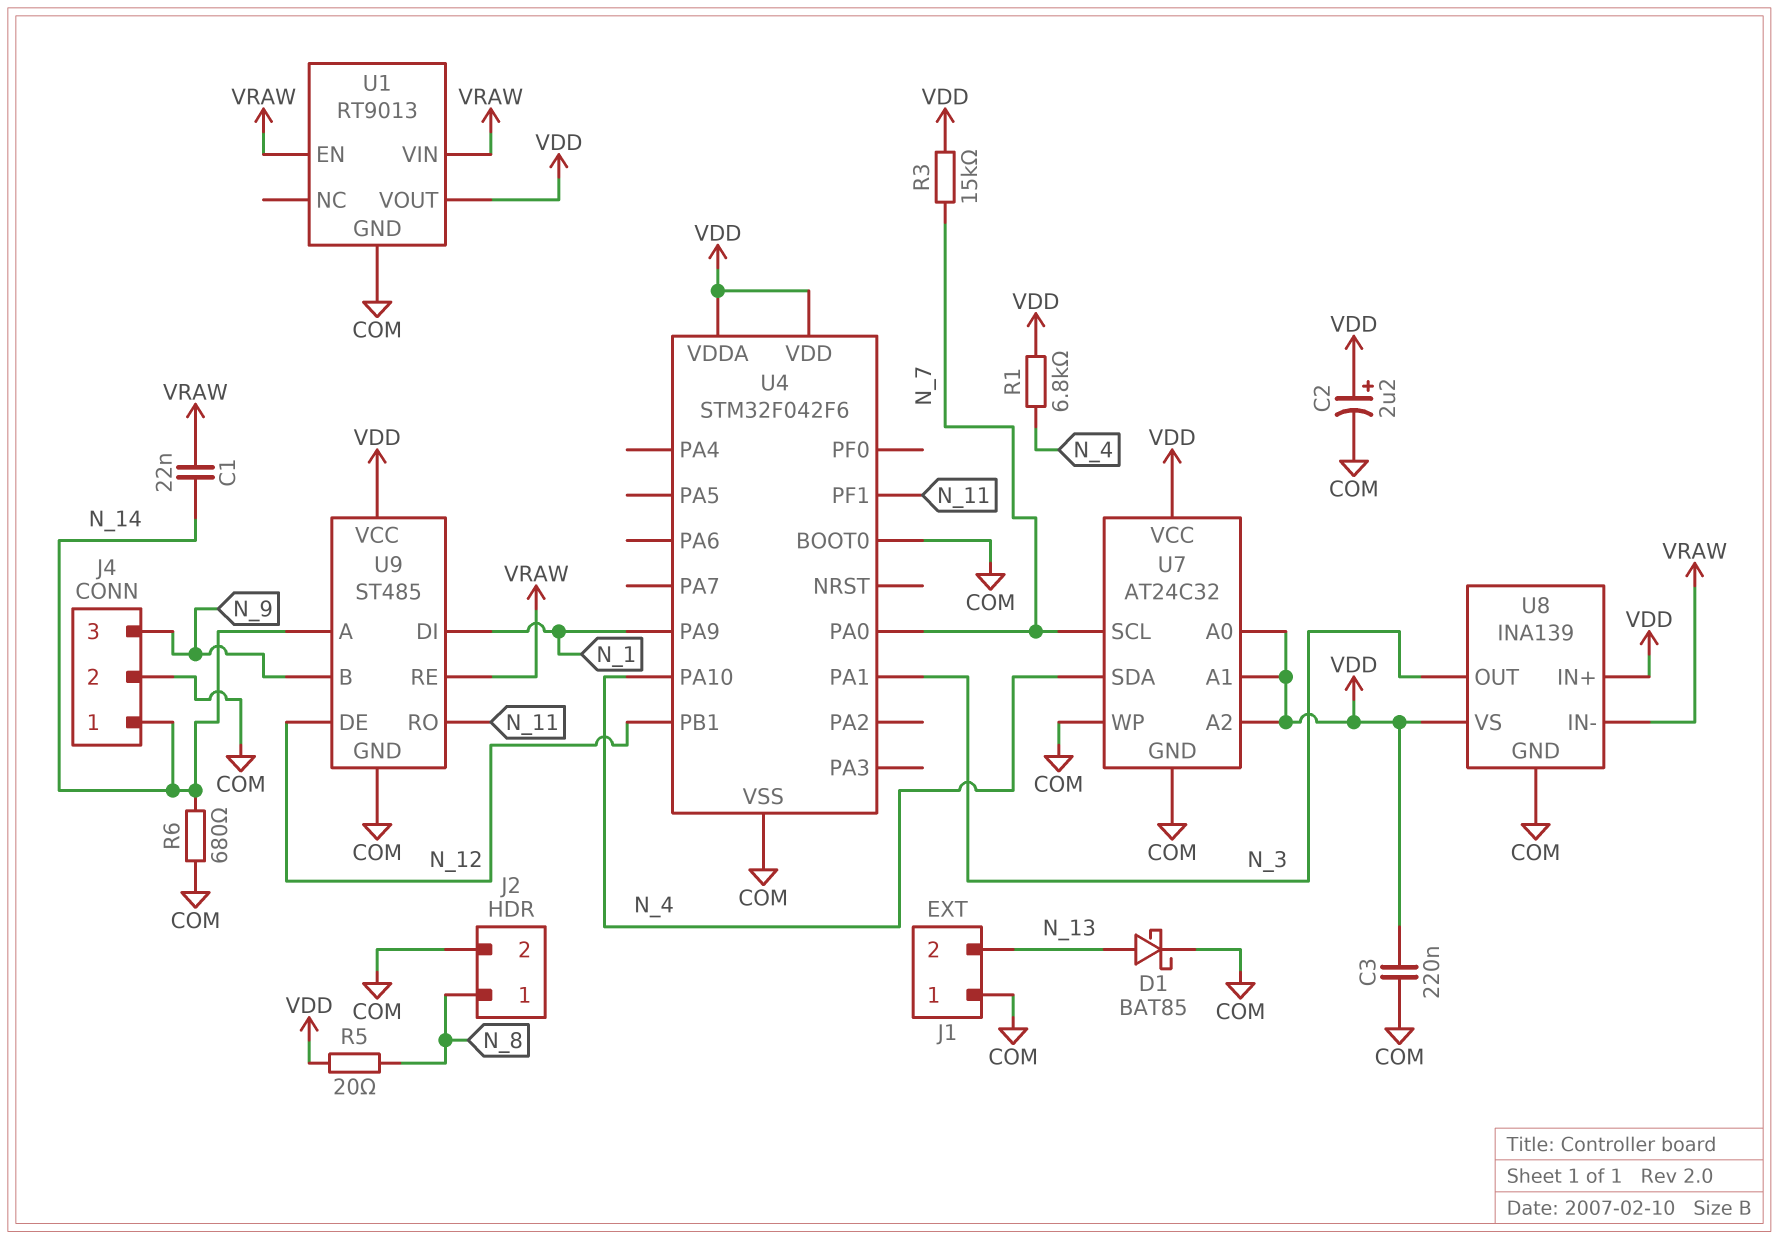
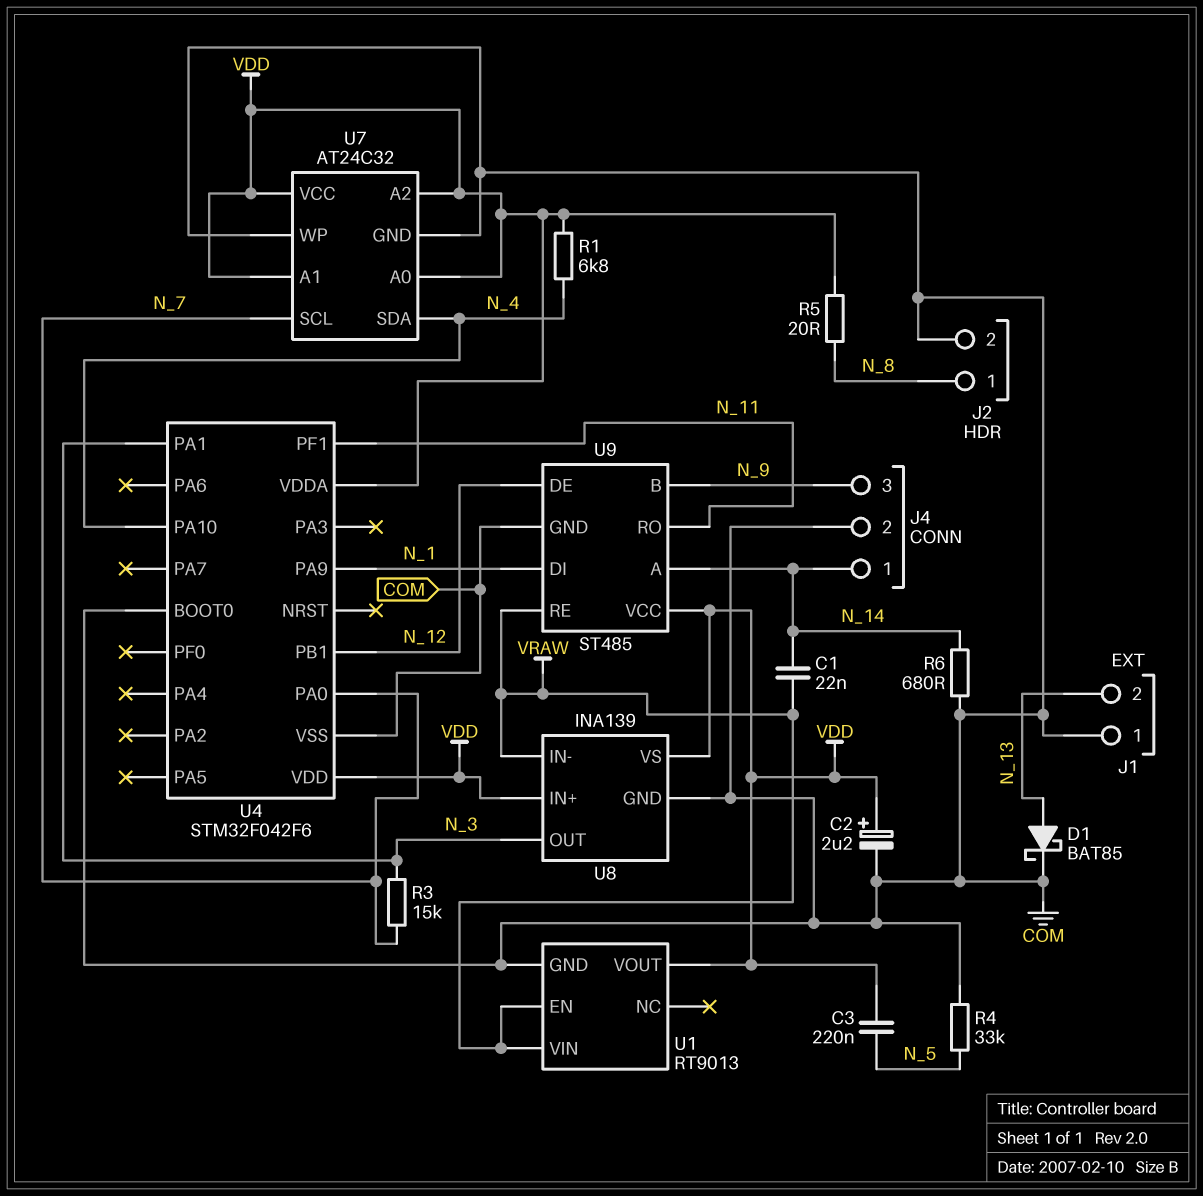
C3: 220nF (COM, VDD) -> 220nF (N_5, VDD)
R3: 15k (N_7, VDD) -> 15k (N_3, N_7)
R4: none -> 33k (COM, N_5)

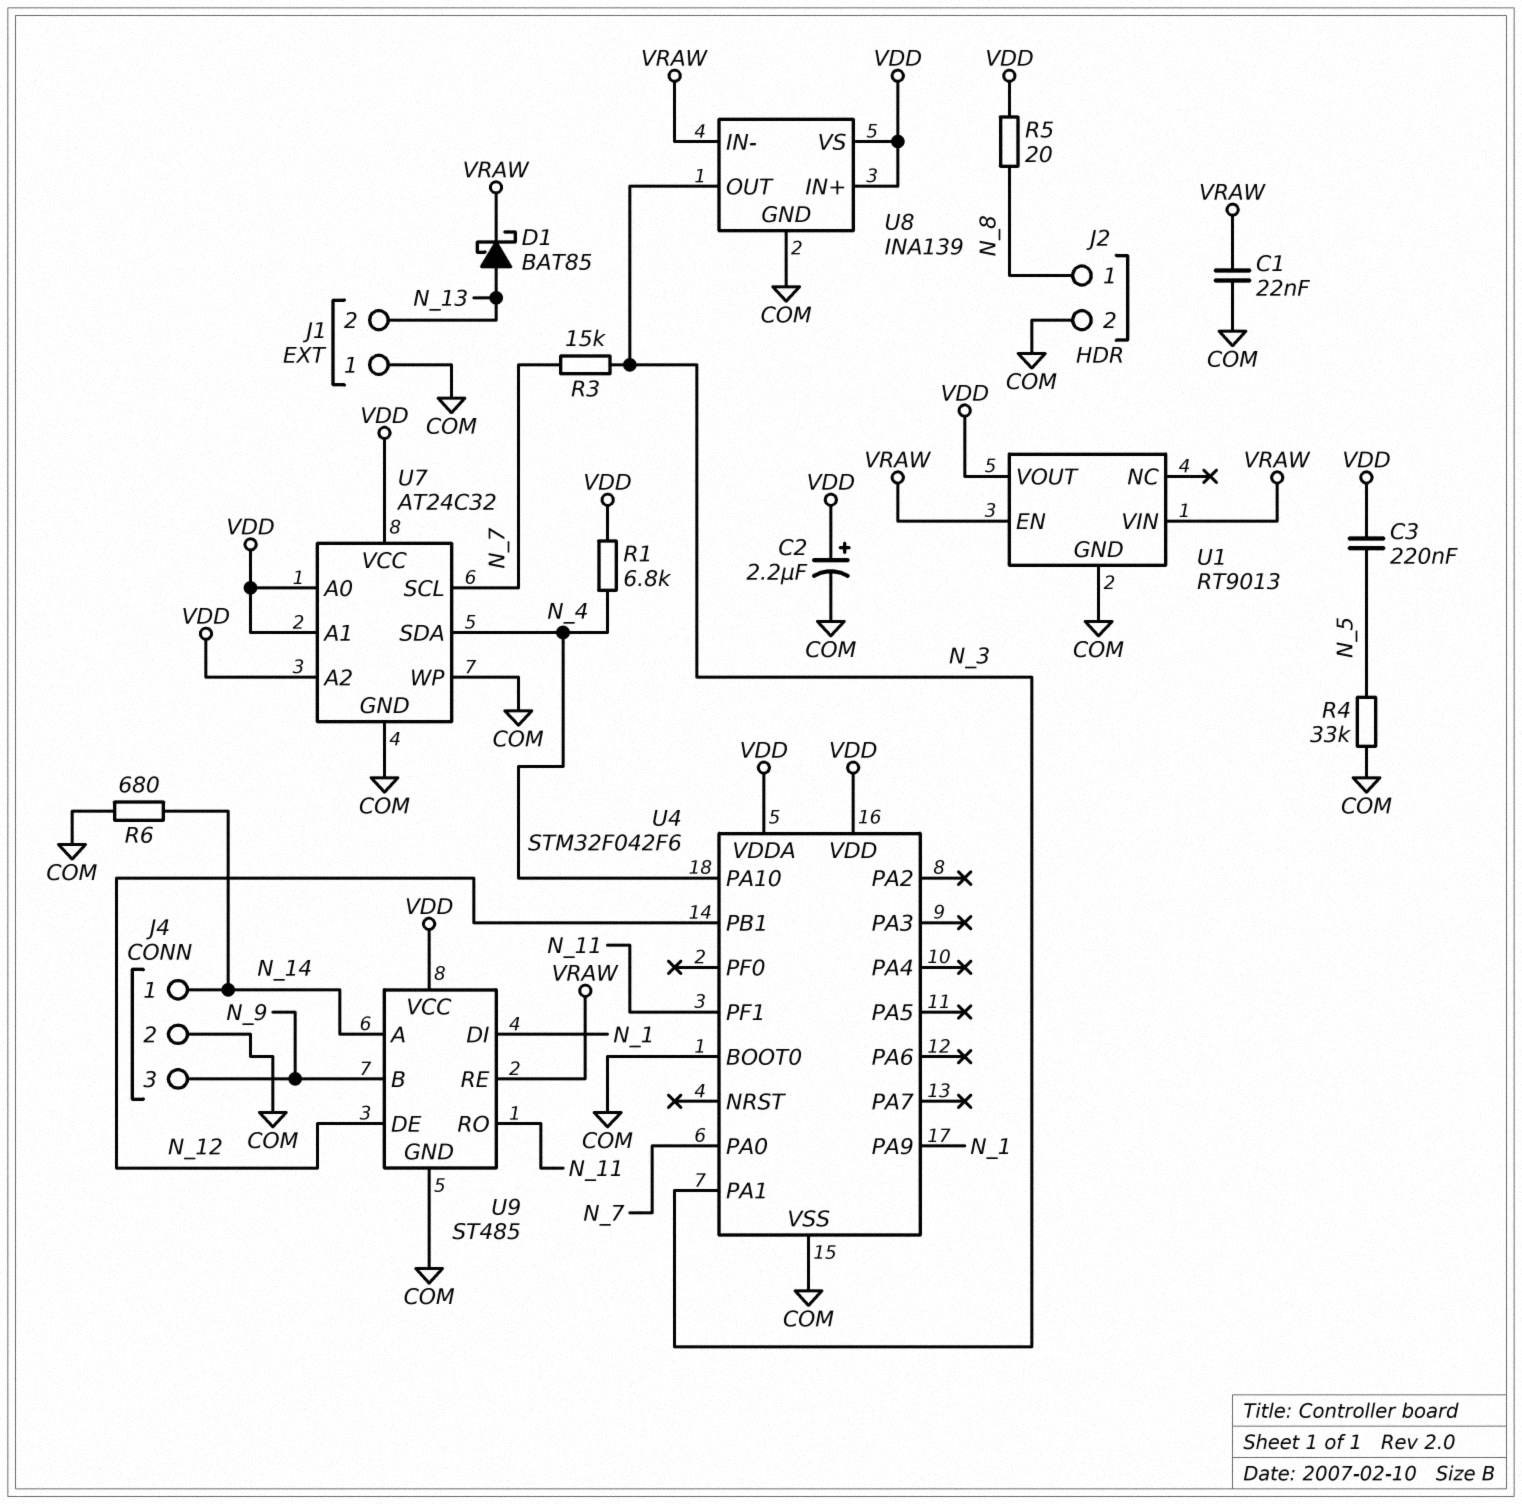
C1: 22nF (N_14, VRAW) -> 22nF (COM, VRAW)
D1: schottky BAT85 (A N_13, K COM) -> schottky BAT85 (A N_13, K VRAW)

